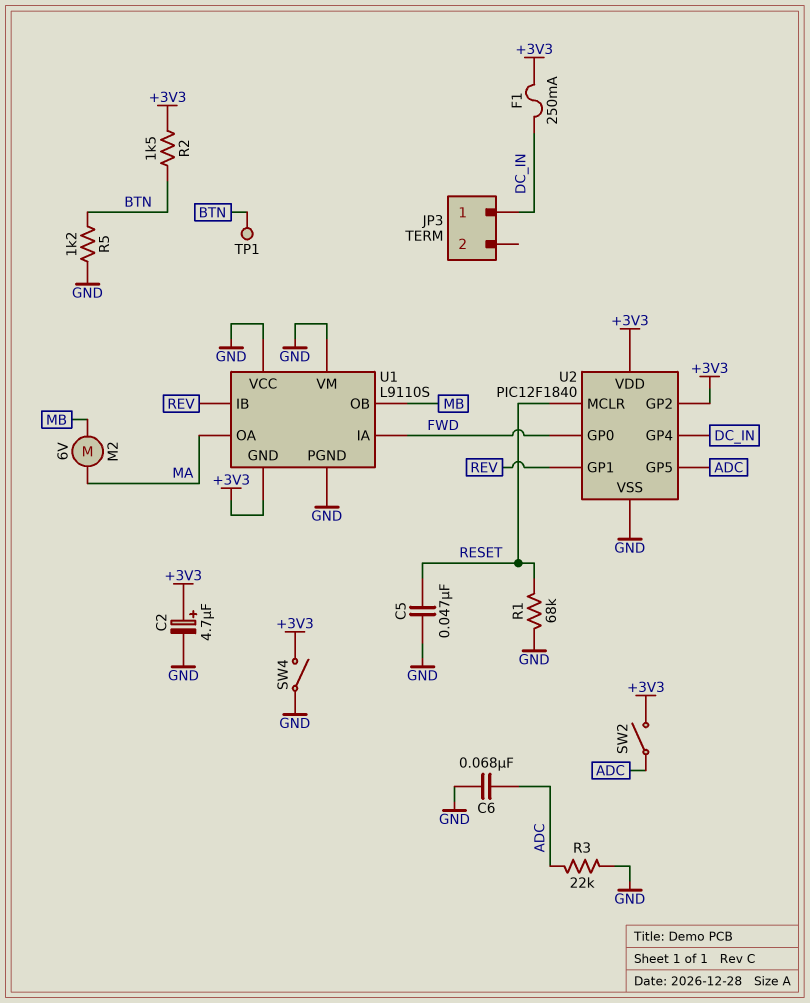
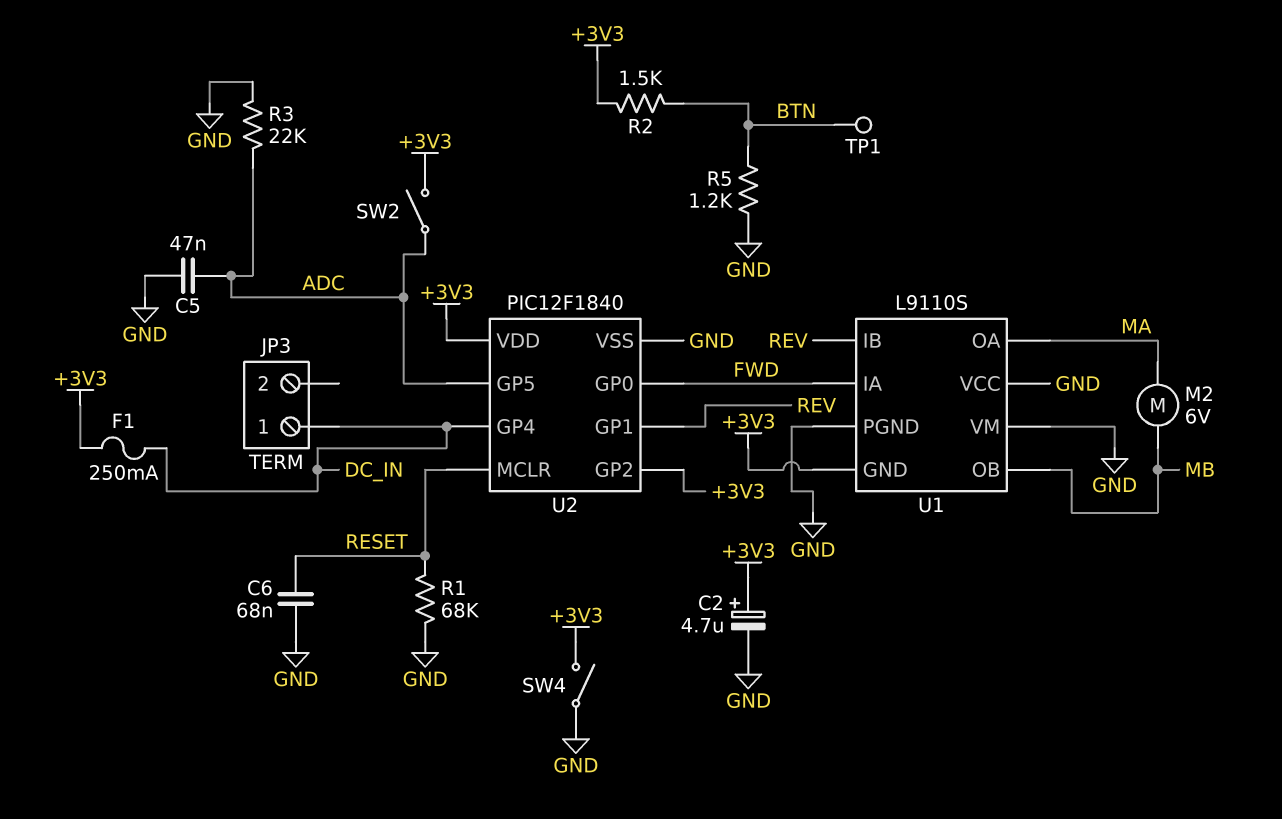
C5: 47nF (GND, RESET) -> 47nF (ADC, GND)
C6: 68nF (ADC, GND) -> 68nF (GND, RESET)

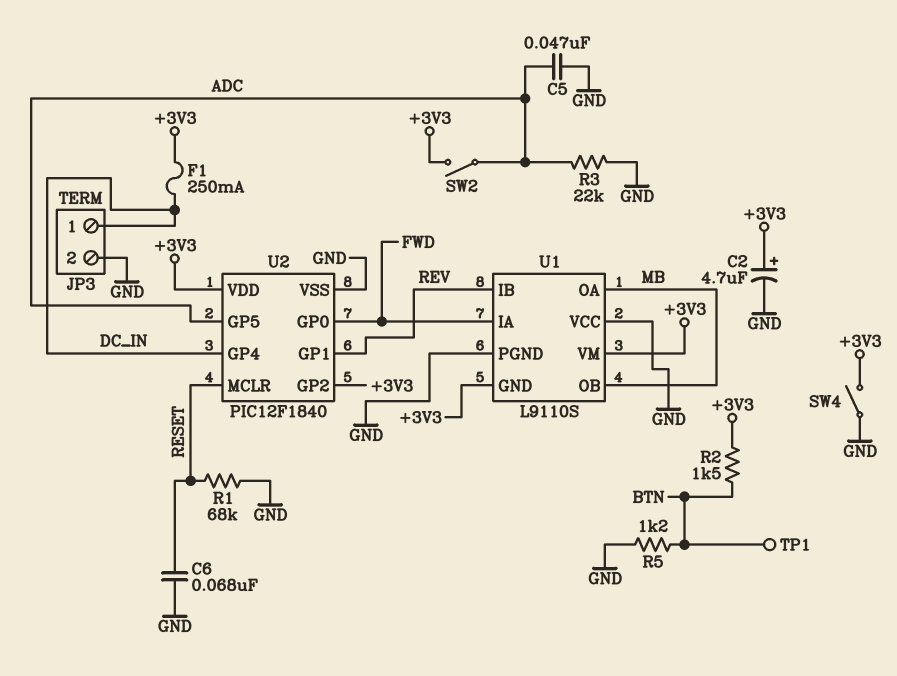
JP3 pin 2: none -> GND
M2: motor 6V (MA, MB) -> none
U1 pin OA: MA -> MB
U1 pin VM: GND -> +3V3

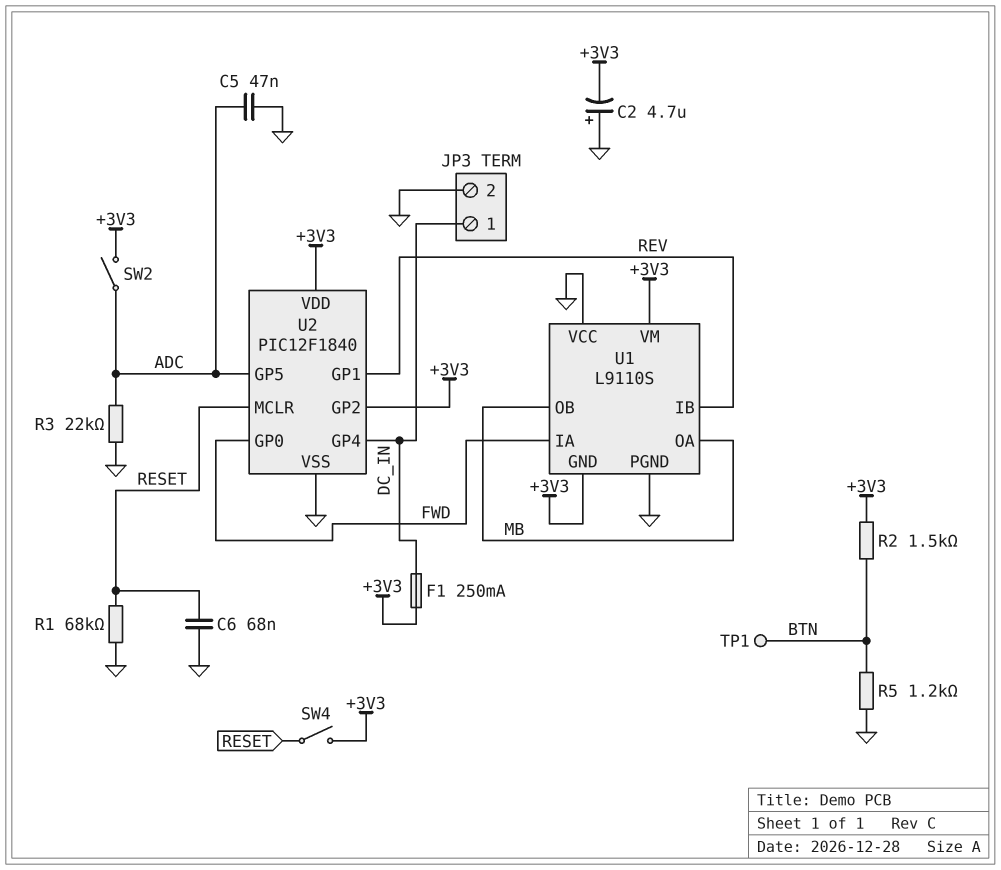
C2: 4.7uF (plus +3V3, minus GND) -> 4.7uF (plus GND, minus +3V3)
SW4: switch (+3V3, GND) -> switch (+3V3, RESET)

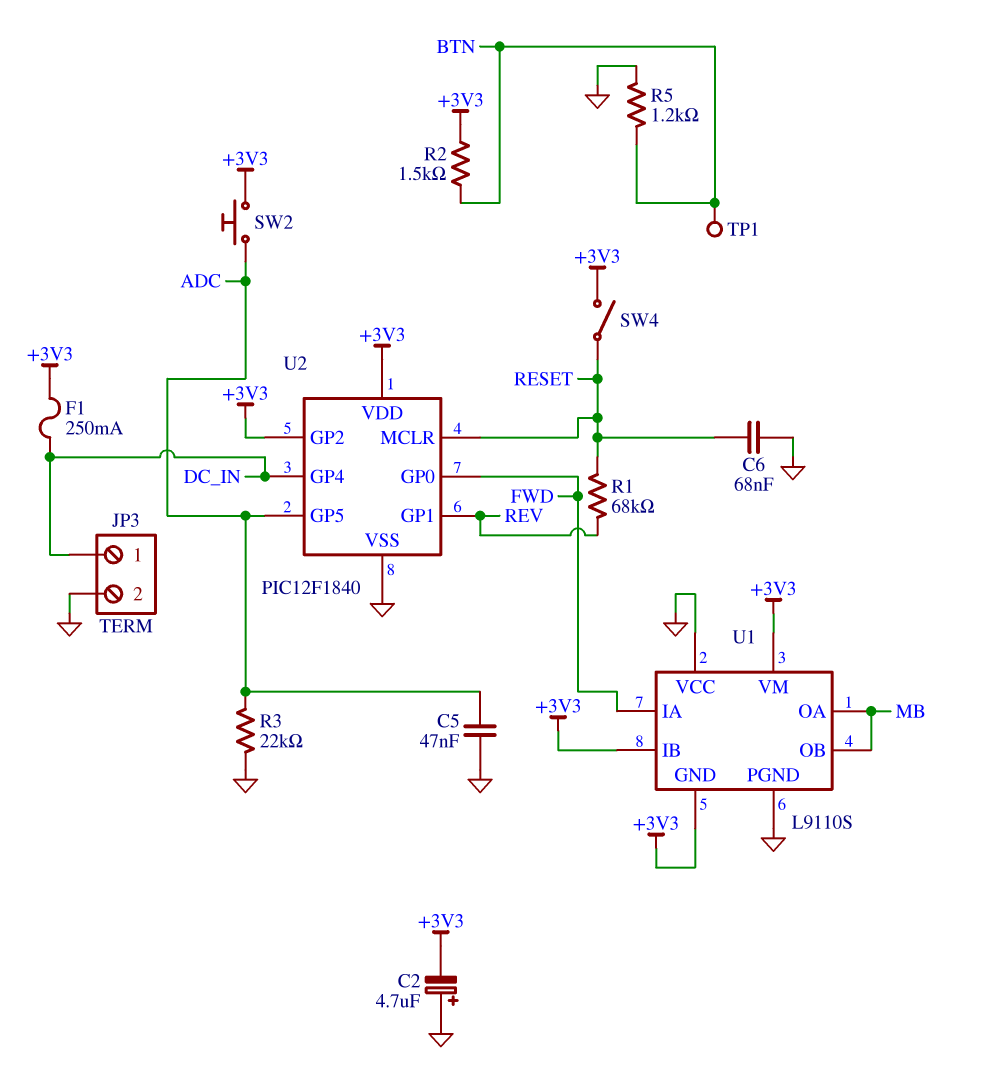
R1: 68k (GND, RESET) -> 68k (RESET, REV)
SW2: switch (+3V3, ADC) -> button (+3V3, ADC)
U1 pin IB: REV -> +3V3

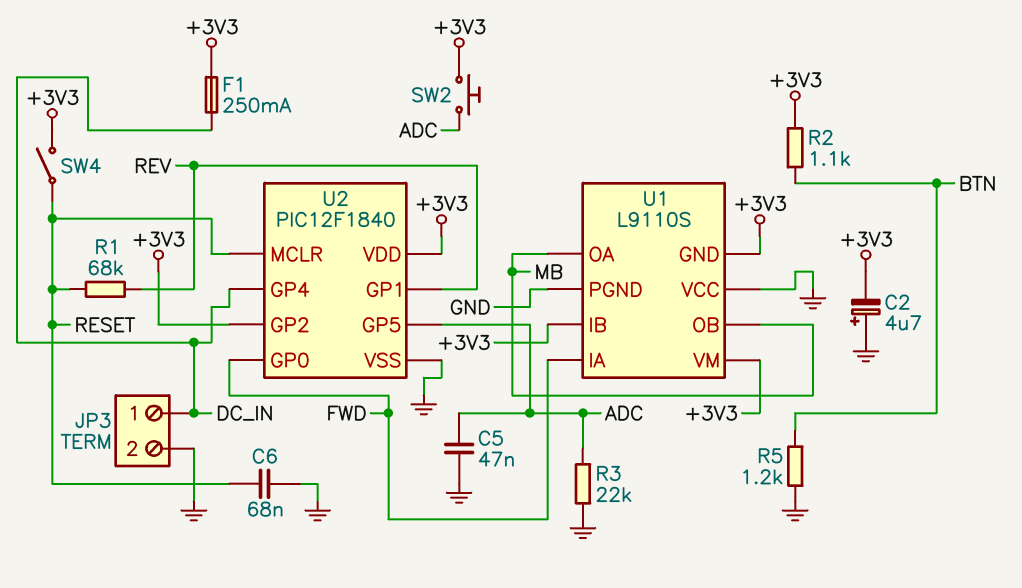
R2: 1.5k (+3V3, BTN) -> 1.1k (+3V3, BTN)
TP1: test point (BTN) -> none

